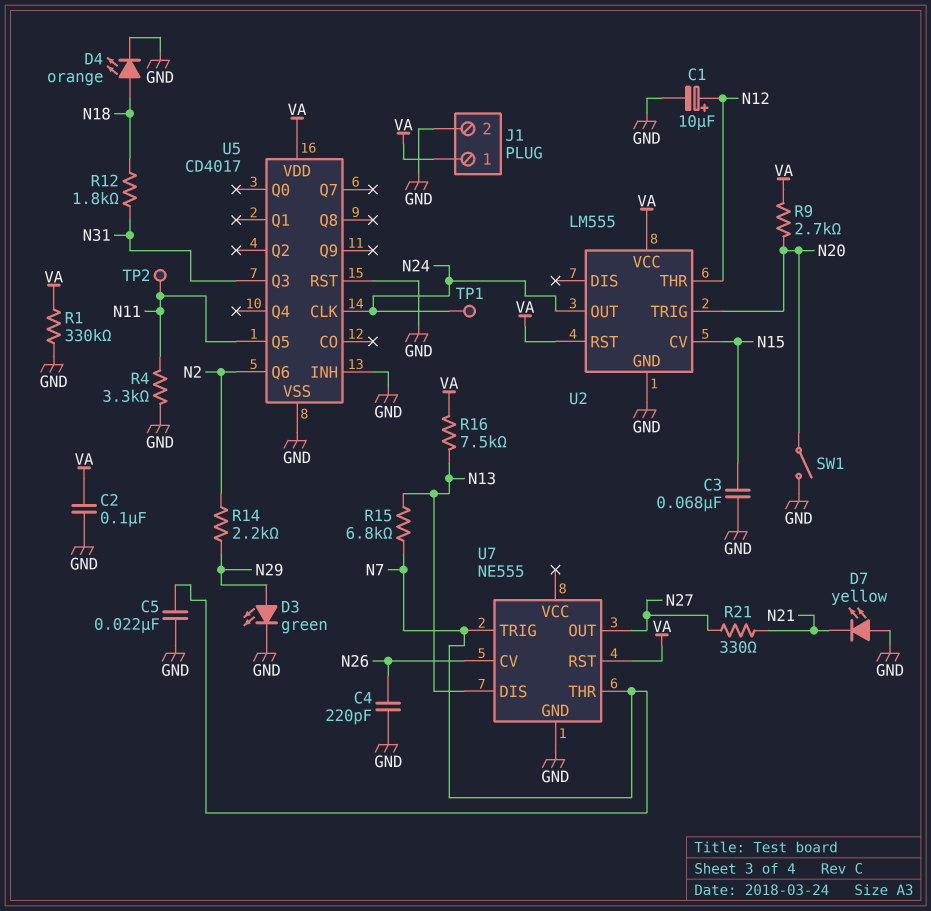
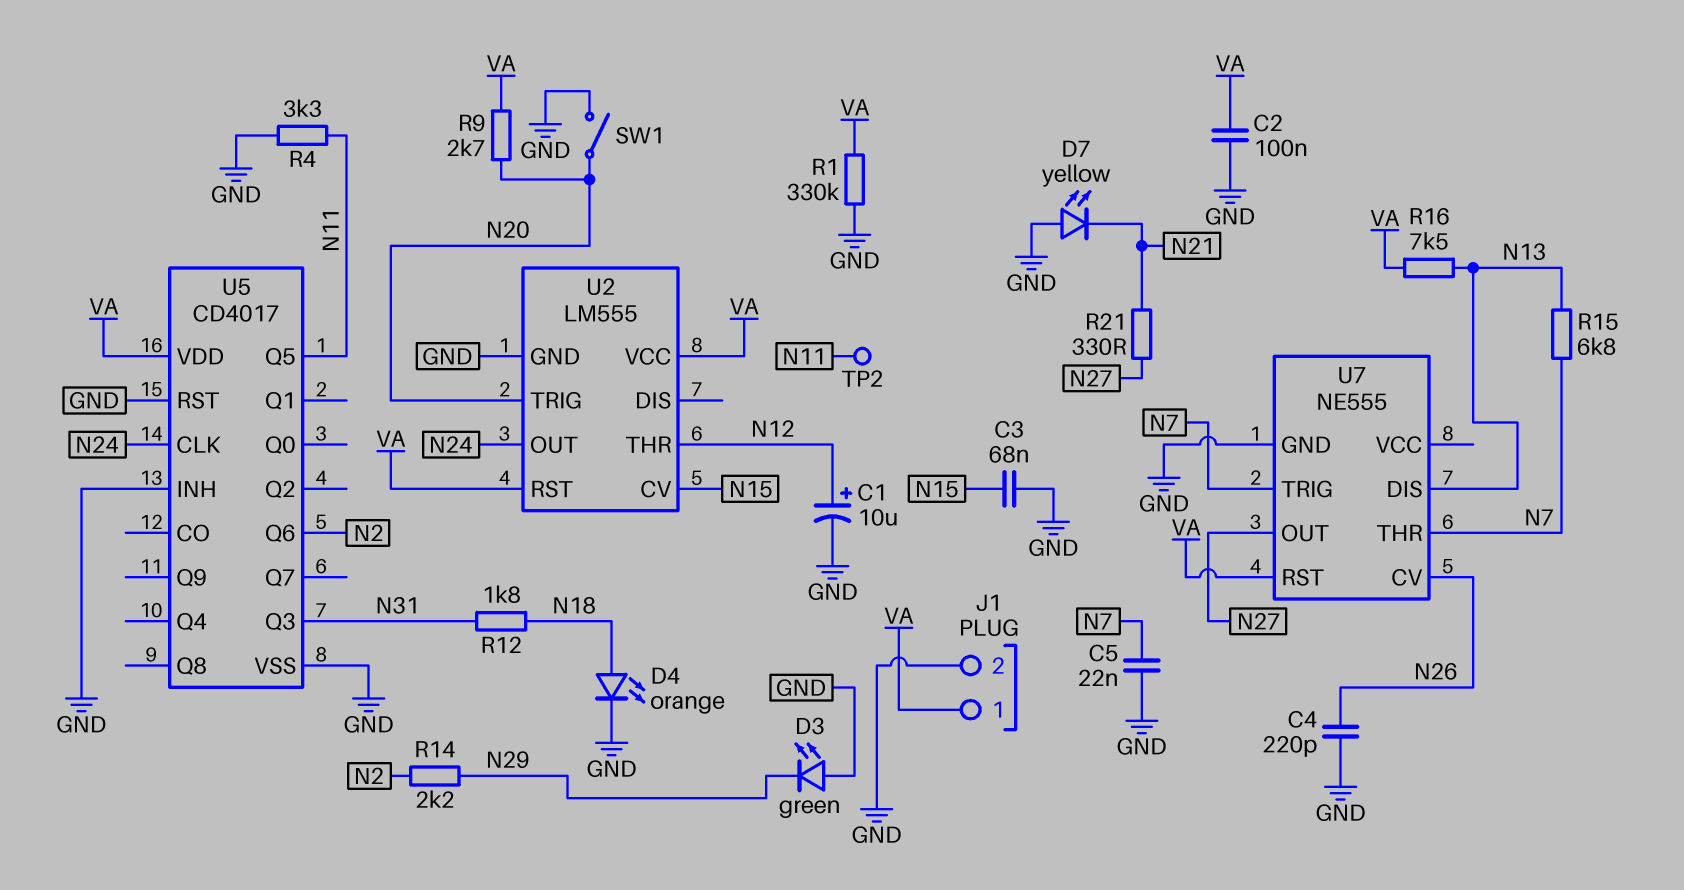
D3: LED green (A N29, K GND) -> LED green (A GND, K N29)
TP1: test point (N24) -> none

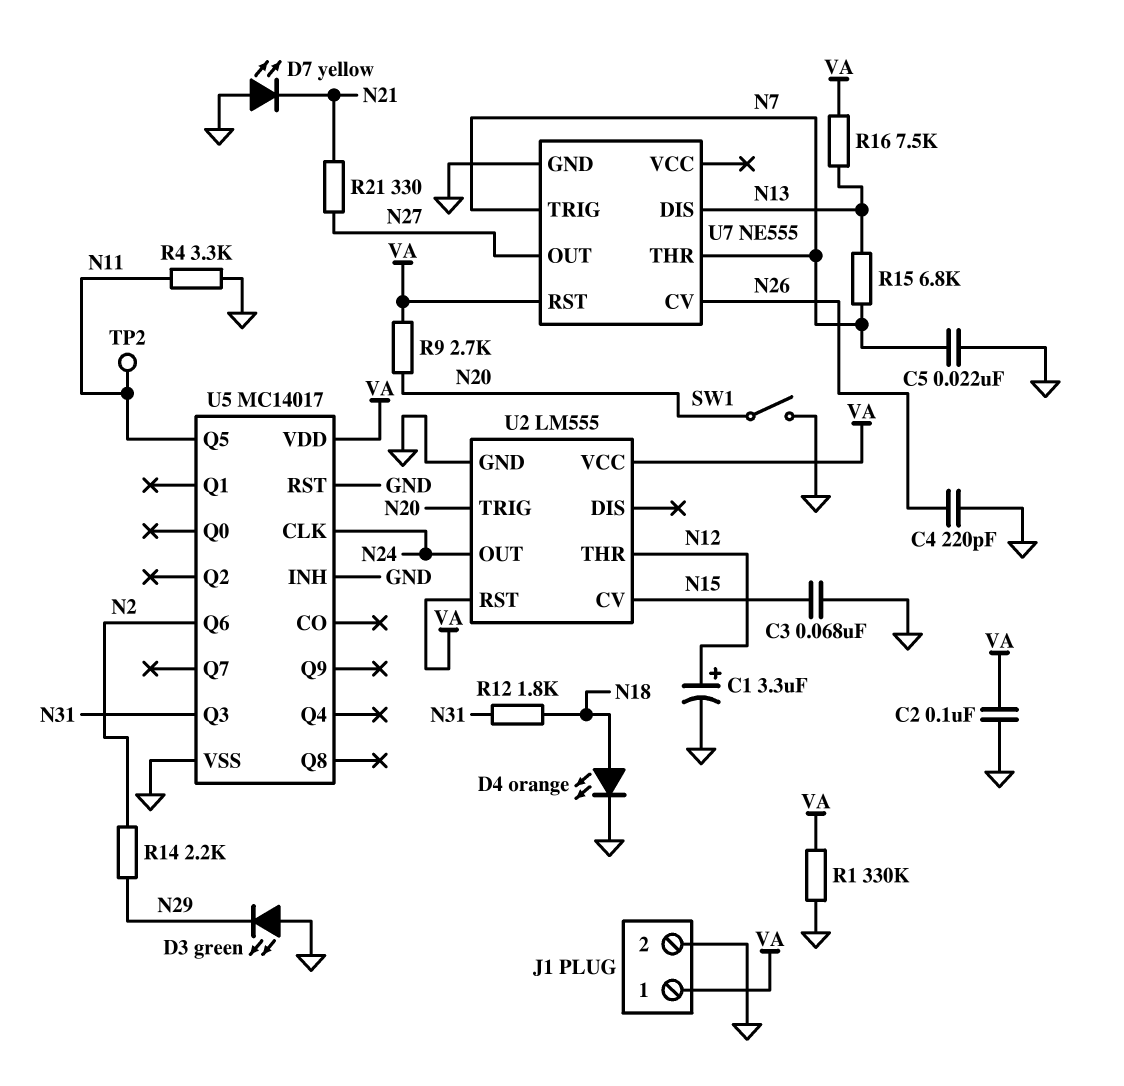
C1: 10uF (plus N12, minus GND) -> 3.3uF (plus N12, minus GND)
U5: CD4017 -> MC14017

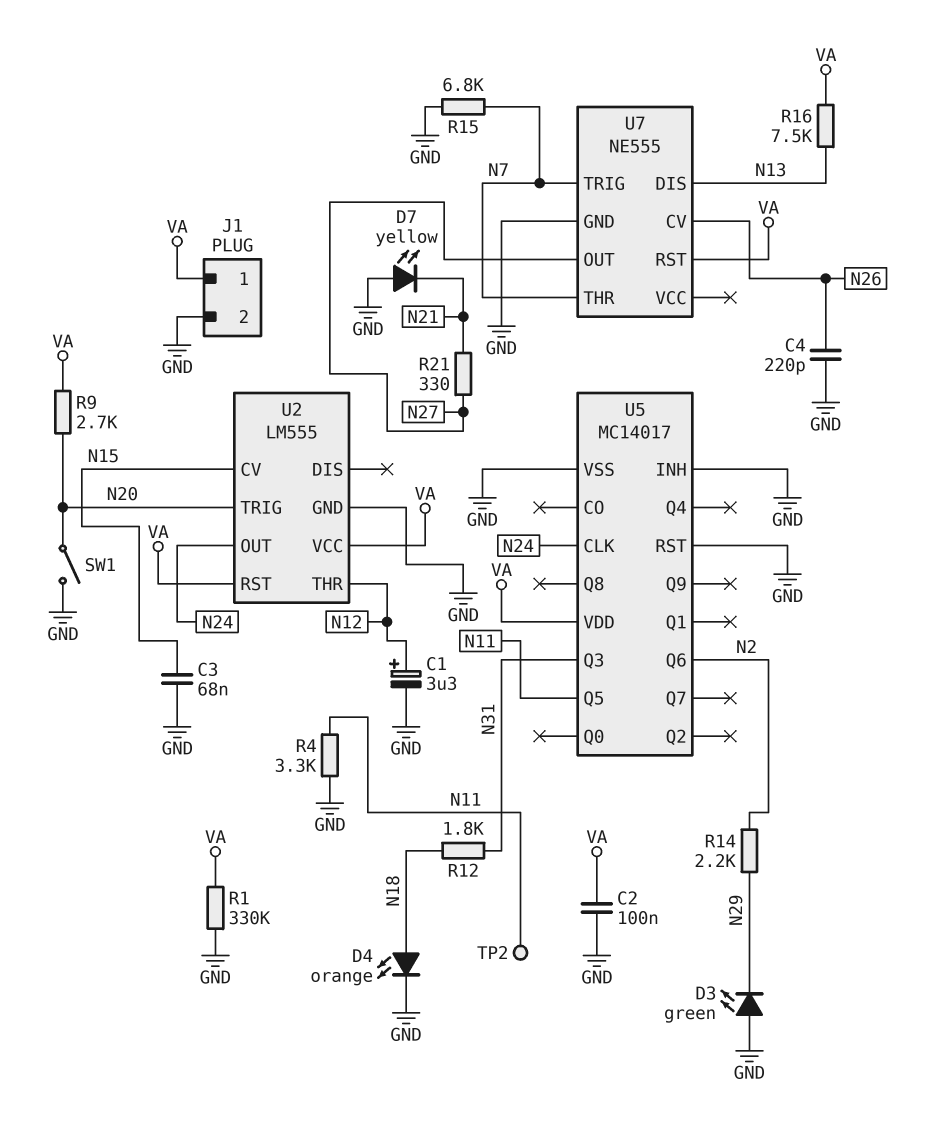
C5: 22nF (GND, N7) -> none
R15: 6.8k (N7, N13) -> 6.8k (GND, N7)

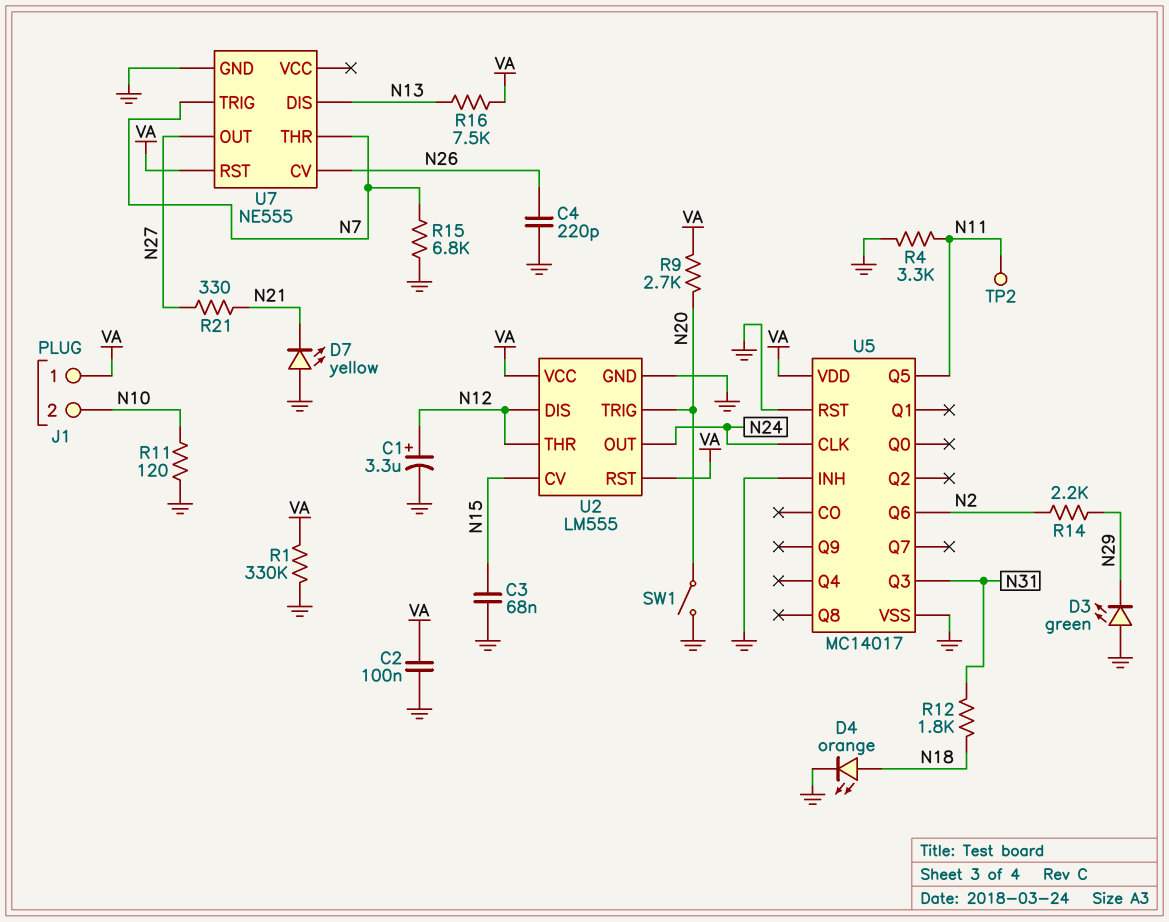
J1 pin 2: GND -> N10
R11: none -> 120 (GND, N10)
U2 pin DIS: none -> N12

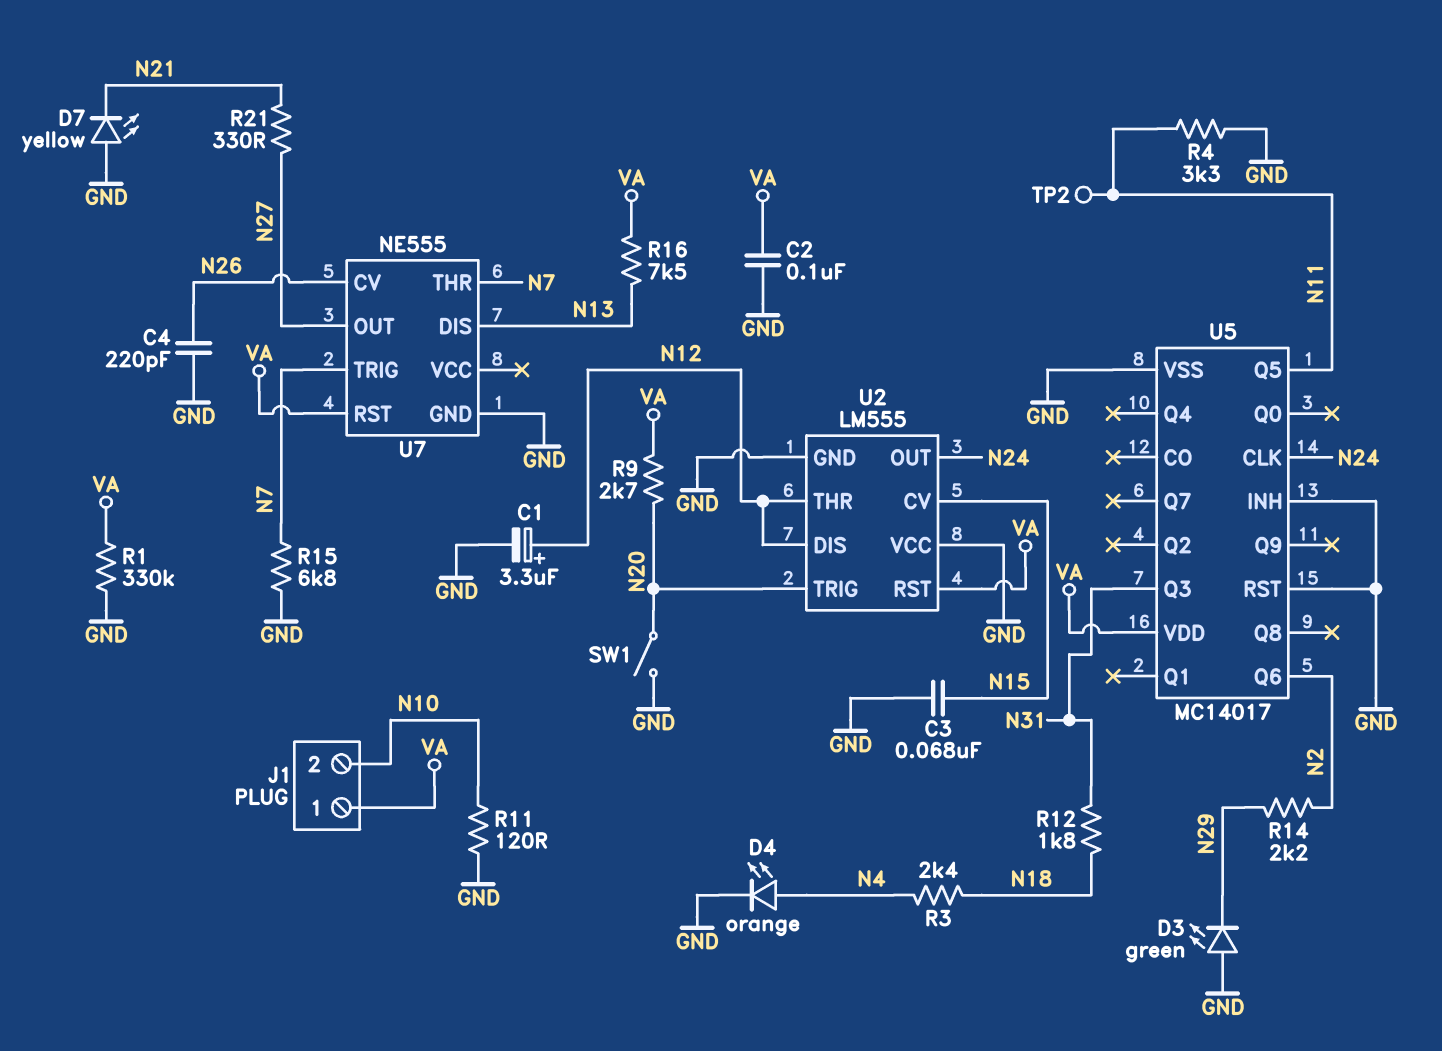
D4: LED orange (A N18, K GND) -> LED orange (A N4, K GND)
R3: none -> 2.4k (N4, N18)
U2 pin VCC: VA -> GND

